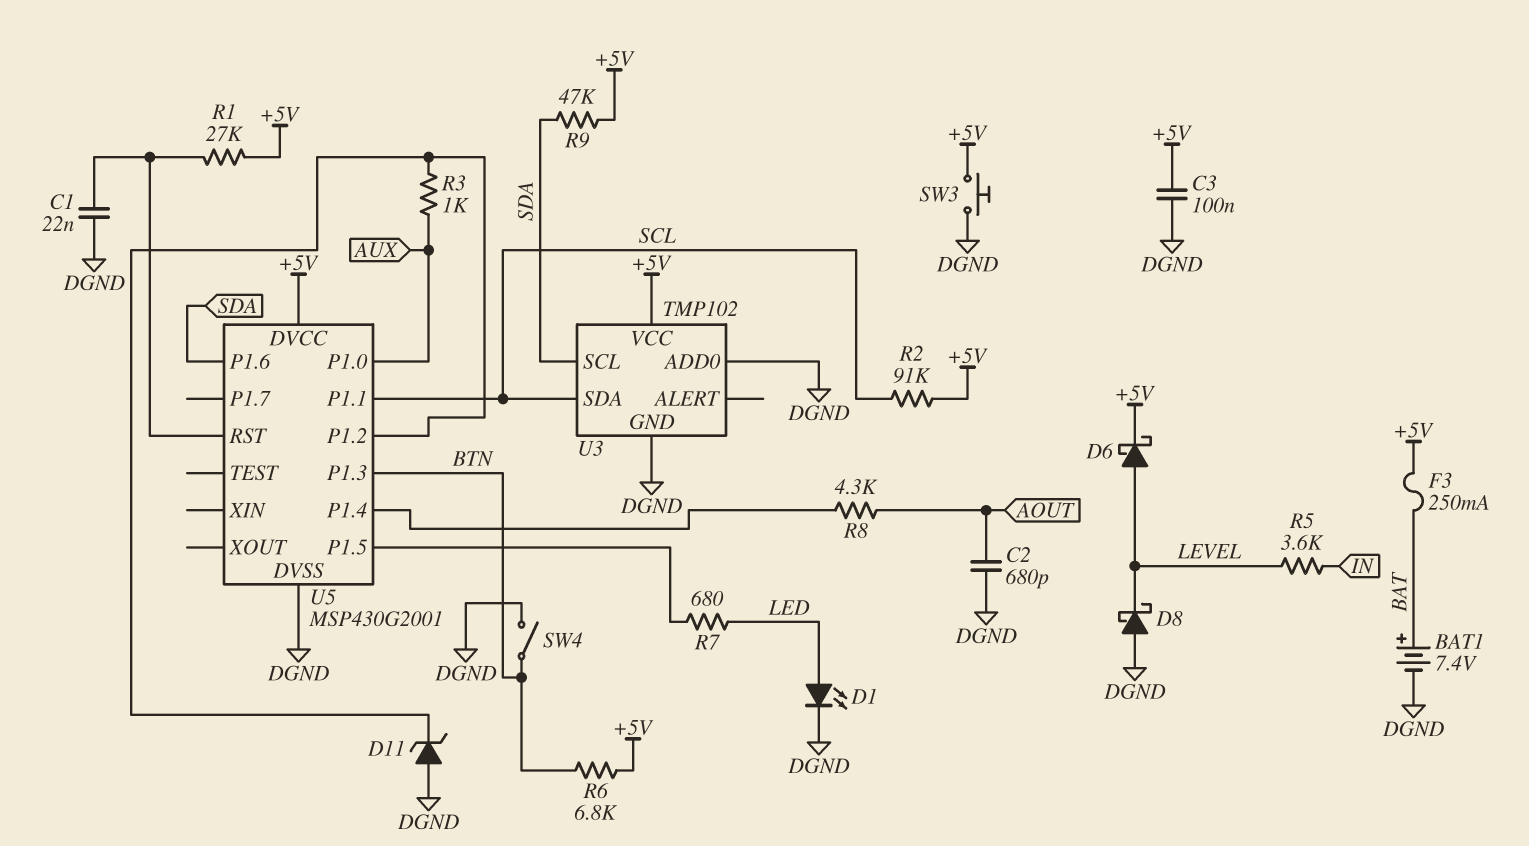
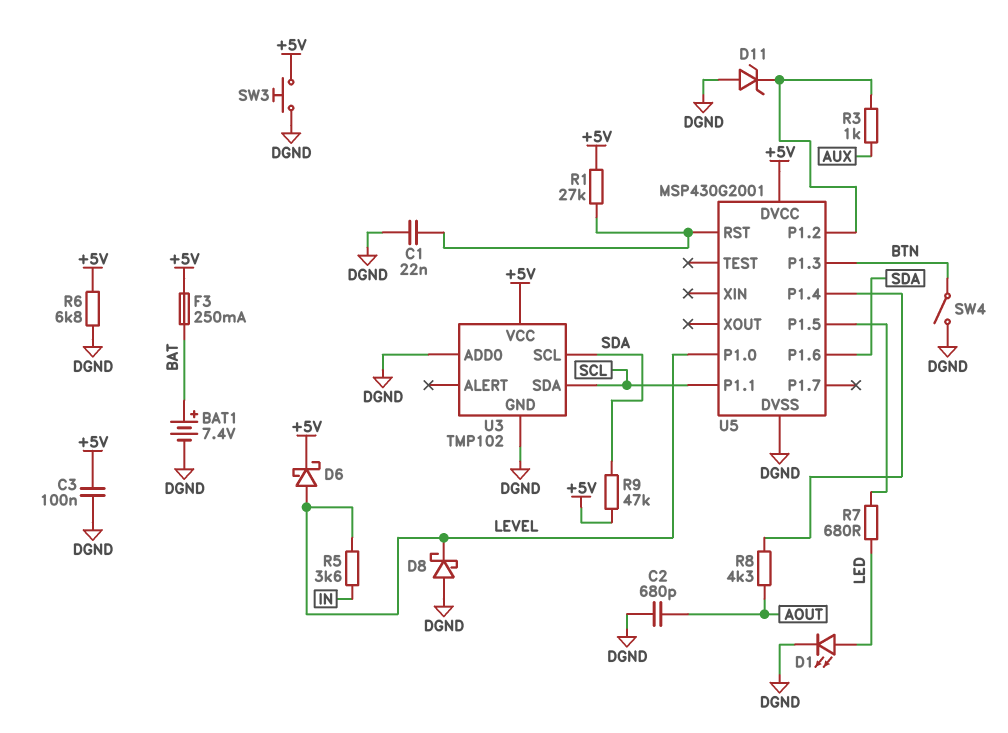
R2: 91k (+5V, SCL) -> none
R6: 6.8k (+5V, BTN) -> 6.8k (+5V, DGND)
U5 pin P1.0: AUX -> LEVEL

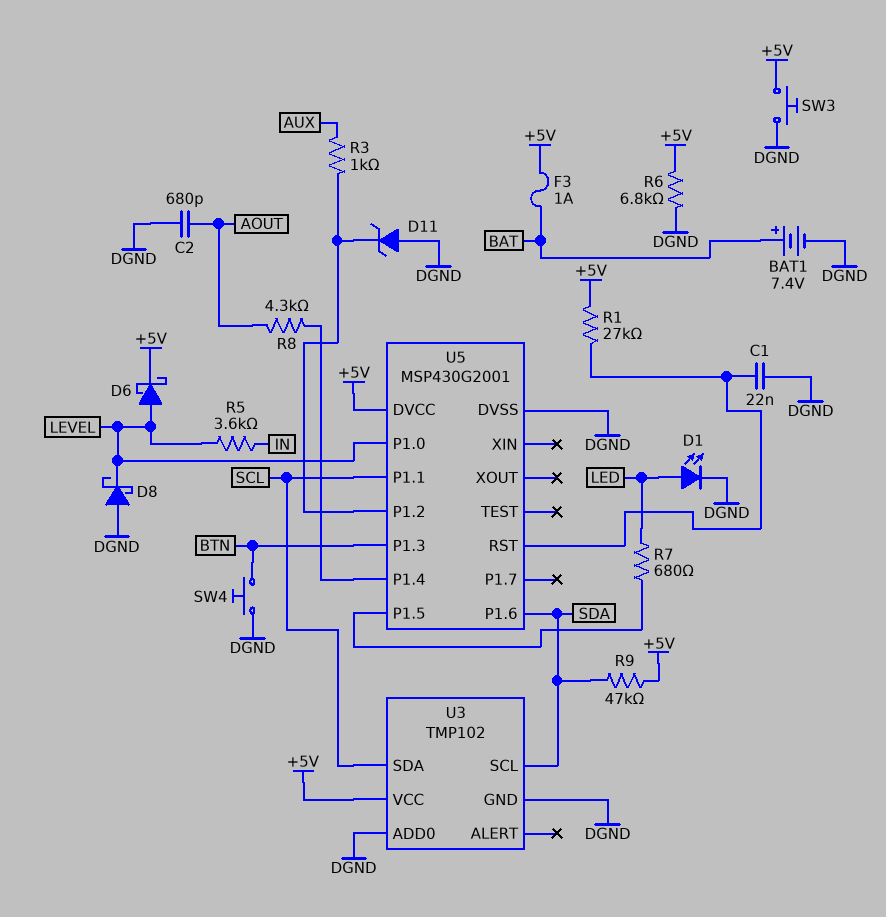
C3: 100nF (+5V, DGND) -> none
F3: 250mA (+5V, BAT) -> 1A (+5V, BAT)
SW4: switch (BTN, DGND) -> button (BTN, DGND)

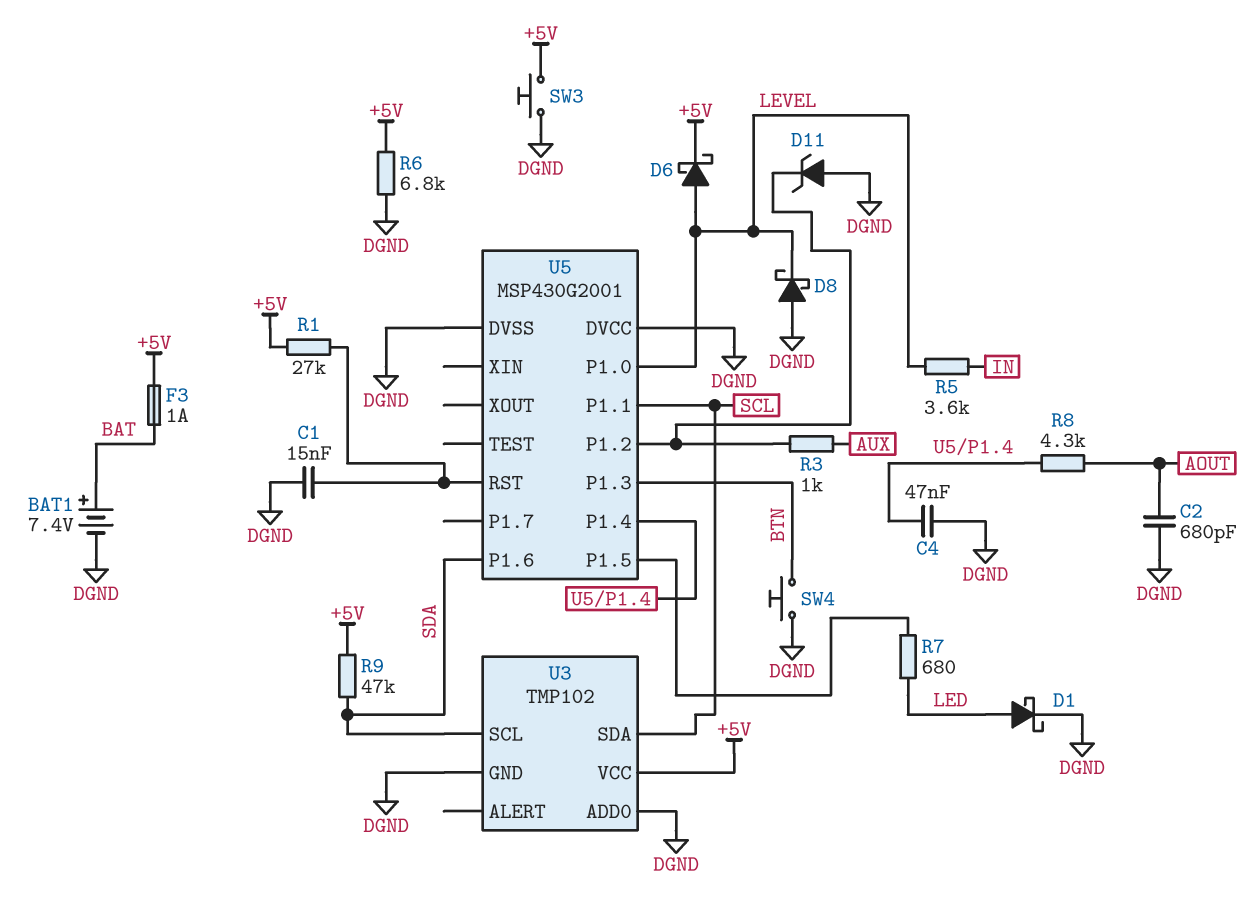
C1: 22nF (DGND, U5/RST) -> 15nF (DGND, U5/RST)
C4: none -> 47nF (DGND, U5/P1.4)
D1: LED (A LED, K DGND) -> schottky (A LED, K DGND)
U5 pin DVCC: +5V -> DGND

